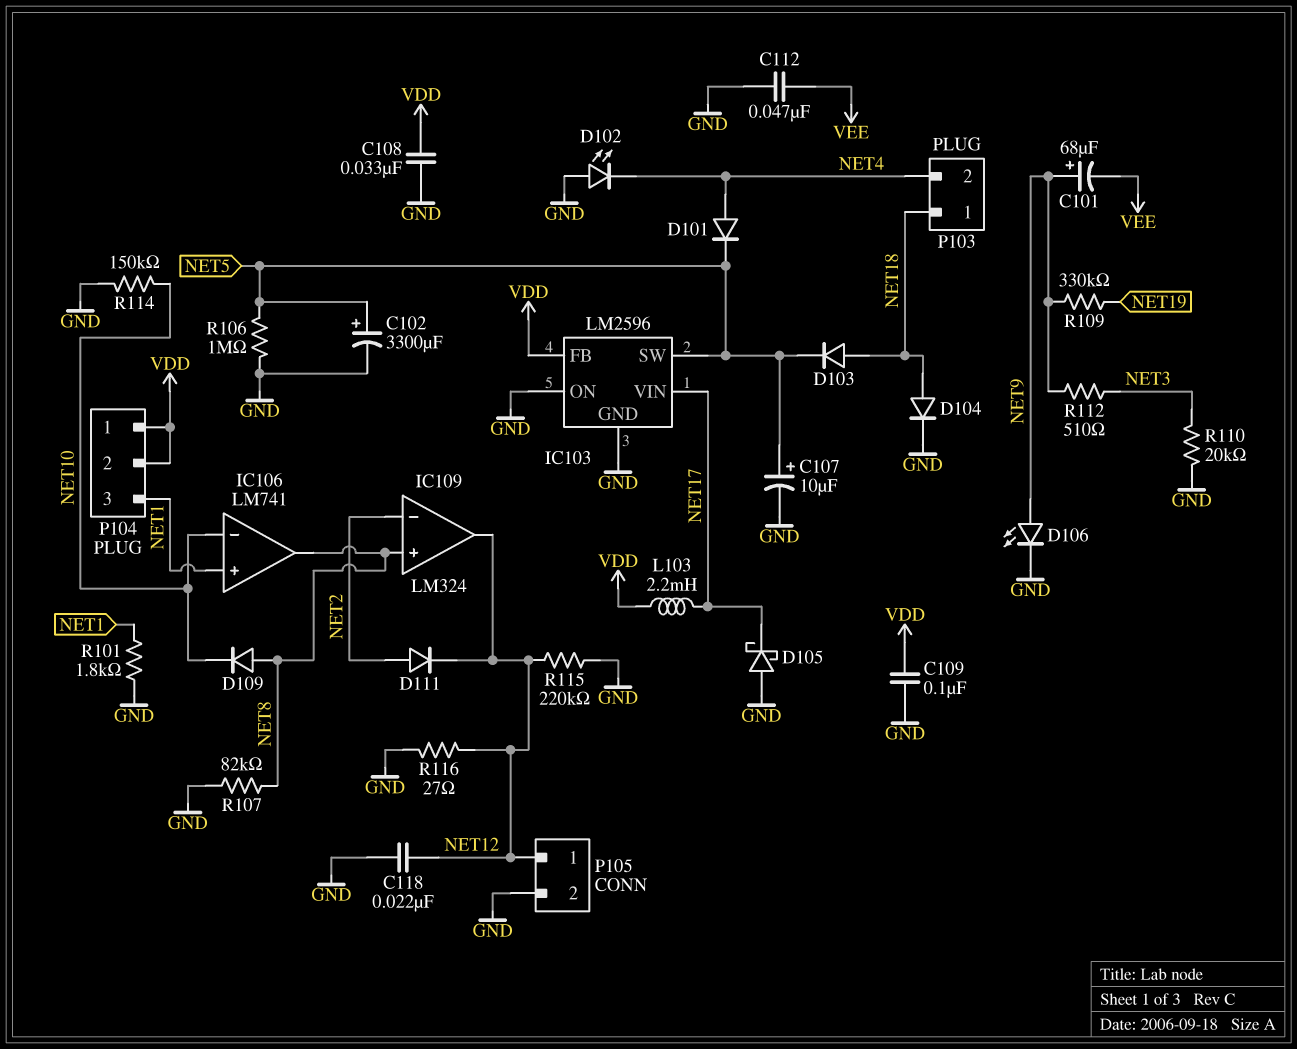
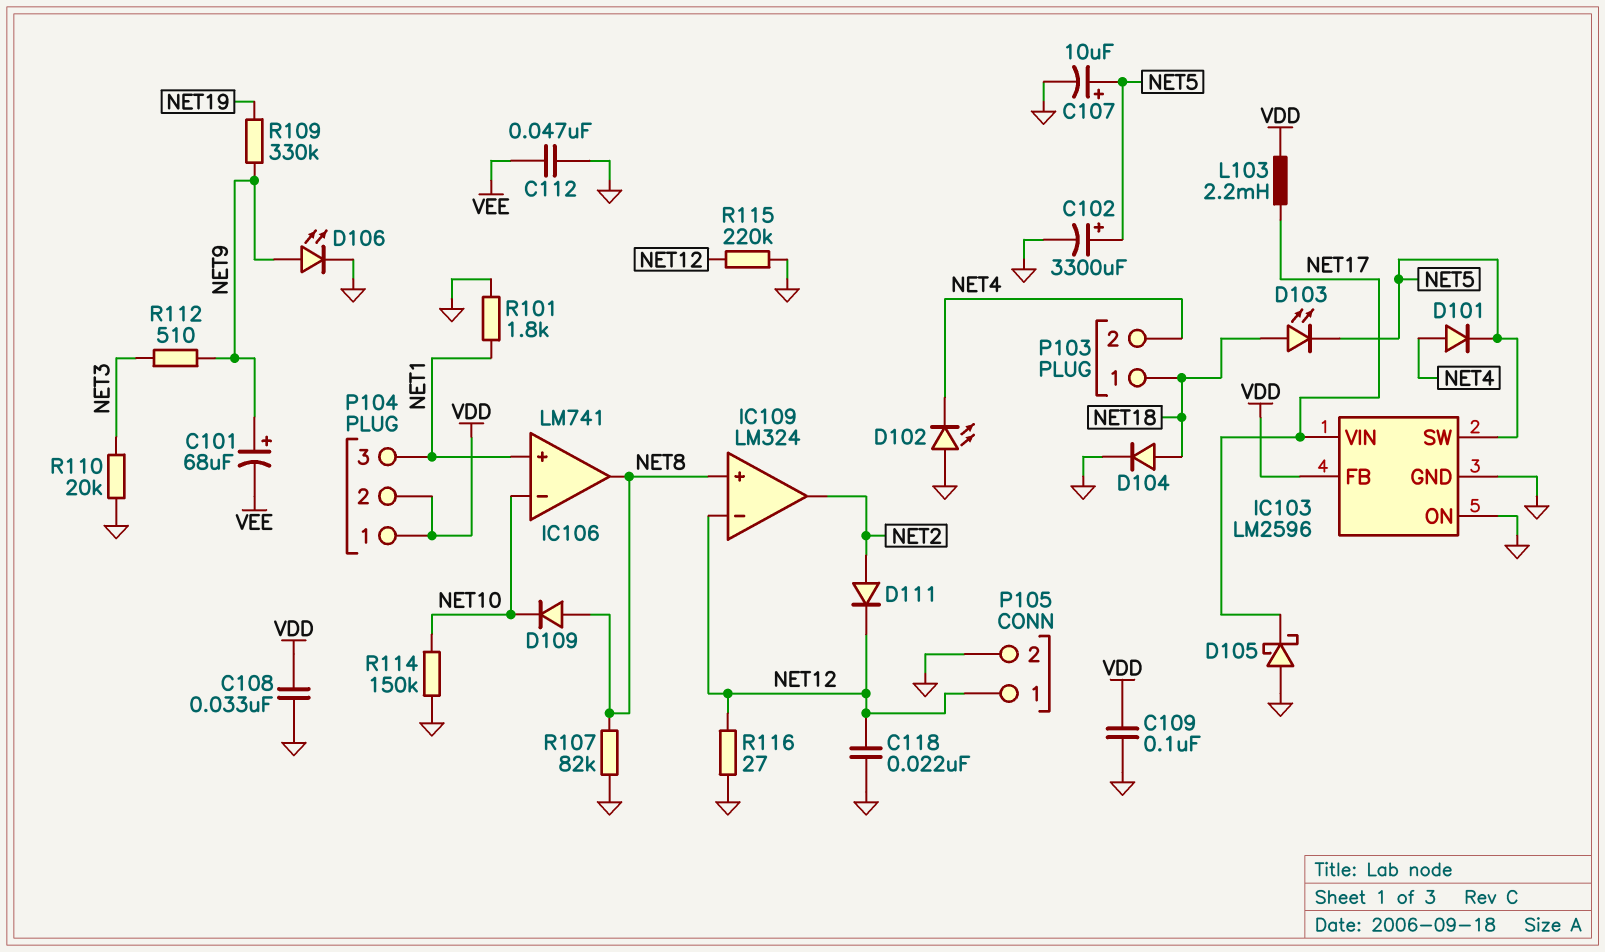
D103: diode (A NET18, K NET5) -> LED (A NET18, K NET5)
IC109 pin in-: NET2 -> NET12
IC109 pin out: NET12 -> NET2
R106: 1M (GND, NET5) -> none

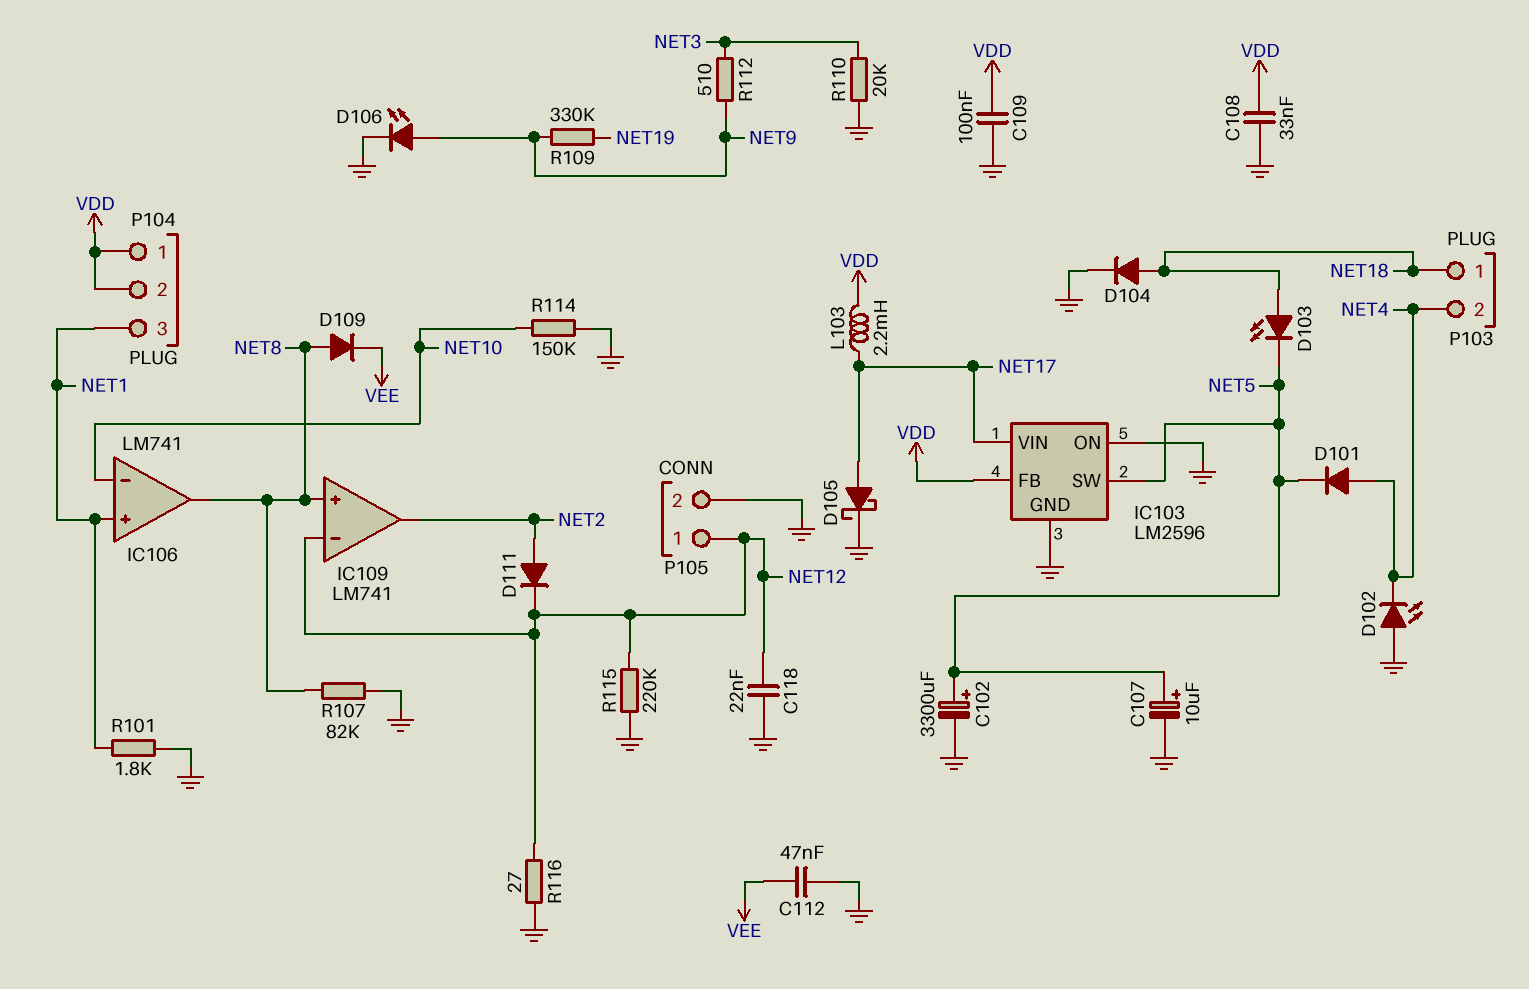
C101: 68uF (plus NET9, minus VEE) -> none
D105: schottky (A GND, K NET17) -> schottky (A NET17, K GND)
D109: diode (A NET8, K NET10) -> diode (A NET8, K VEE)
IC109: LM324 -> LM741

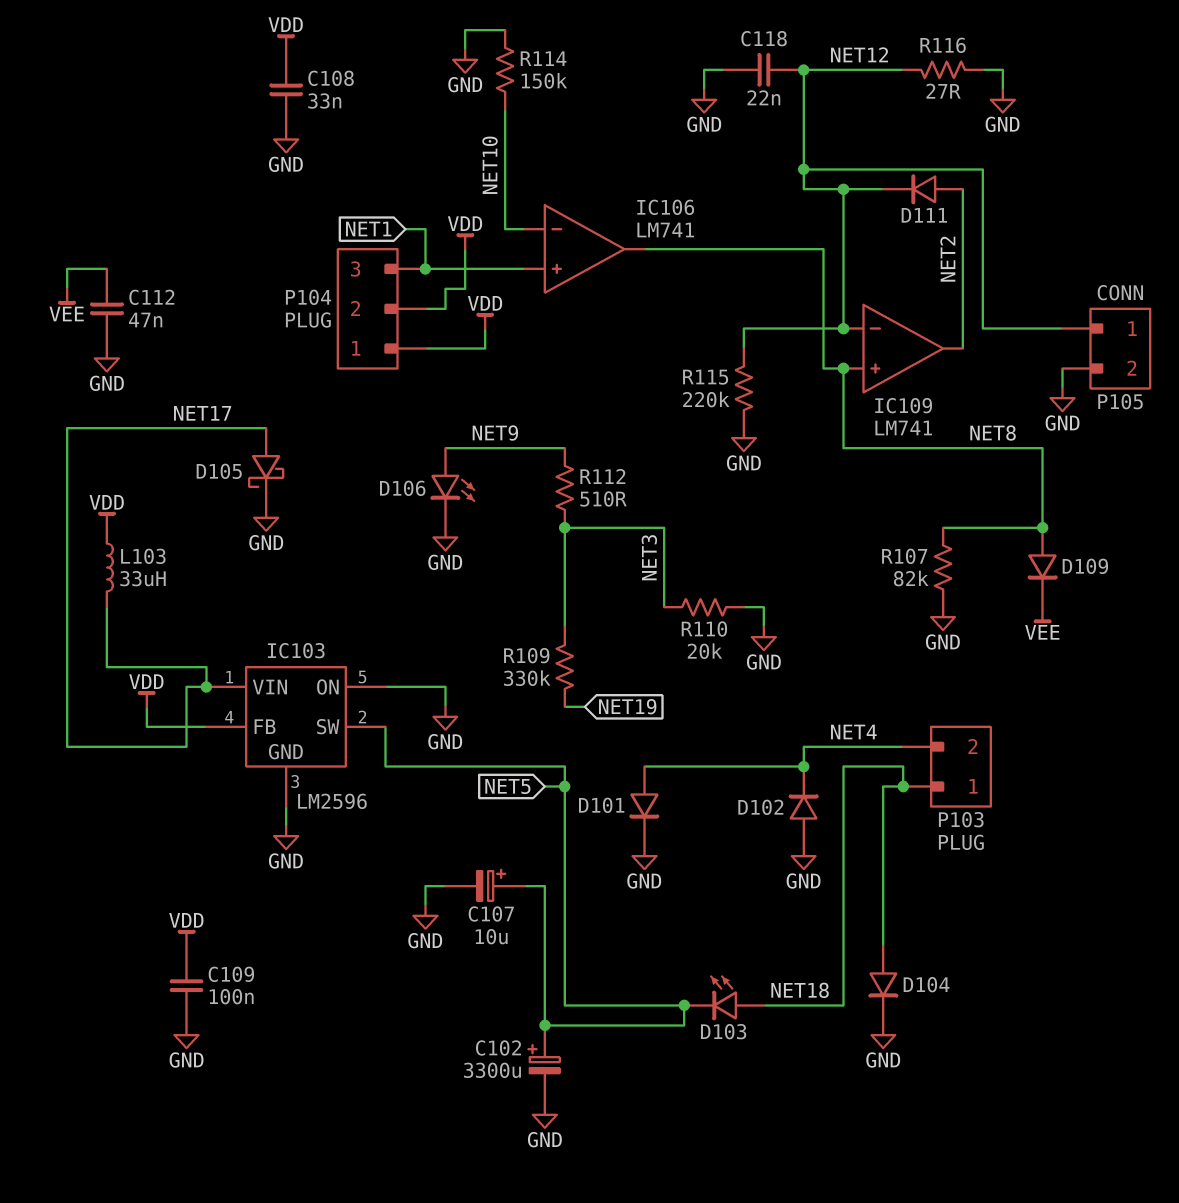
D101: diode (A NET4, K NET5) -> diode (A NET4, K GND)
D102: LED (A GND, K NET4) -> diode (A GND, K NET4)
L103: 2.2mH (NET17, VDD) -> 33uH (NET17, VDD)
R101: 1.8k (GND, NET1) -> none
R109: 330k (NET9, NET19) -> 330k (NET3, NET19)

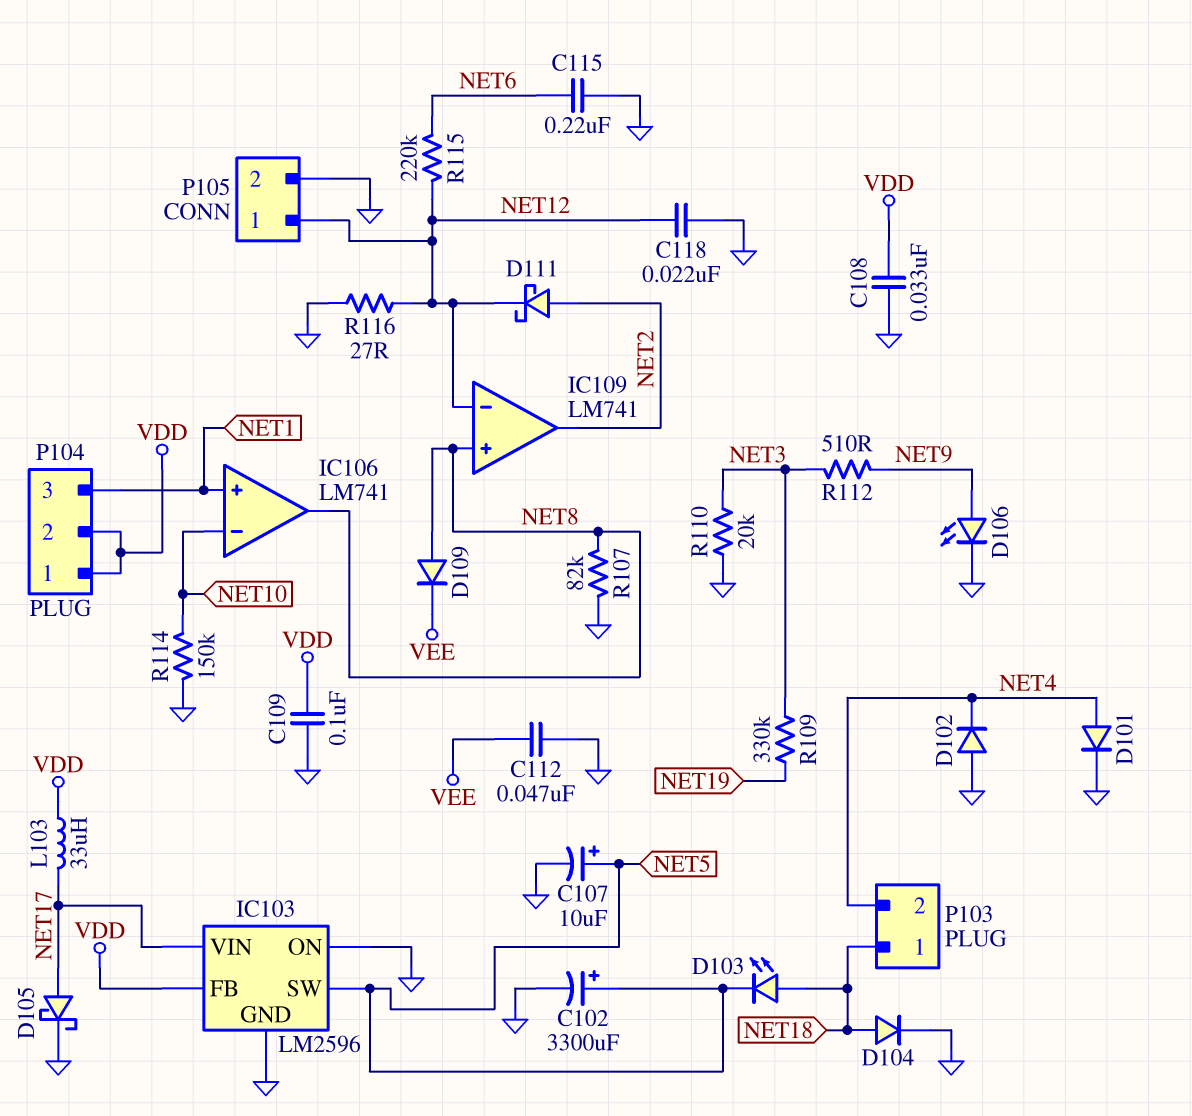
C115: none -> 220nF (GND, NET6)
D111: diode (A NET2, K NET12) -> schottky (A NET2, K NET12)
R115: 220k (GND, NET12) -> 220k (NET6, NET12)

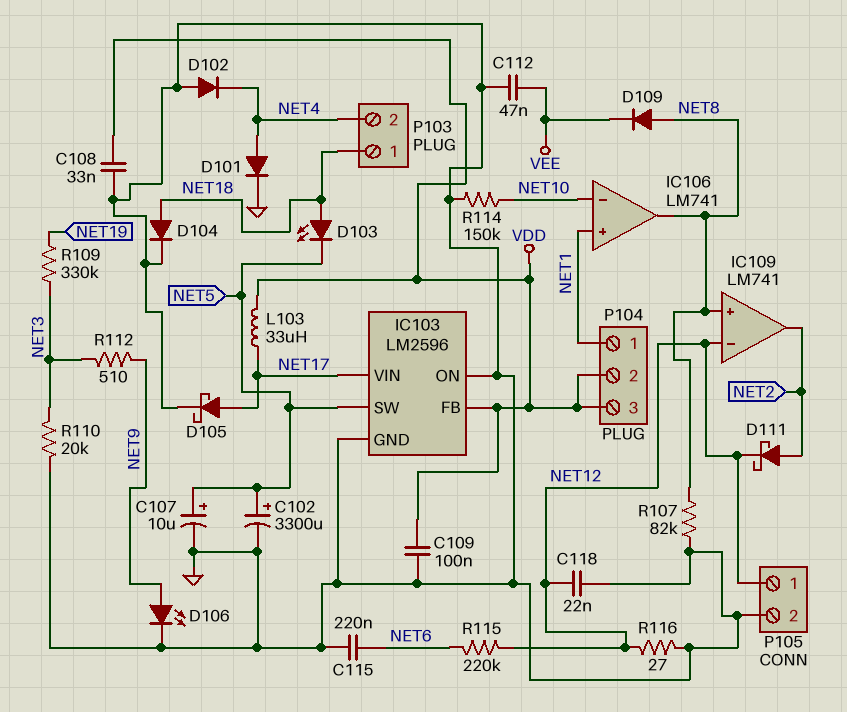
P104 pin 1: VDD -> NET1
P104 pin 3: NET1 -> VDD

